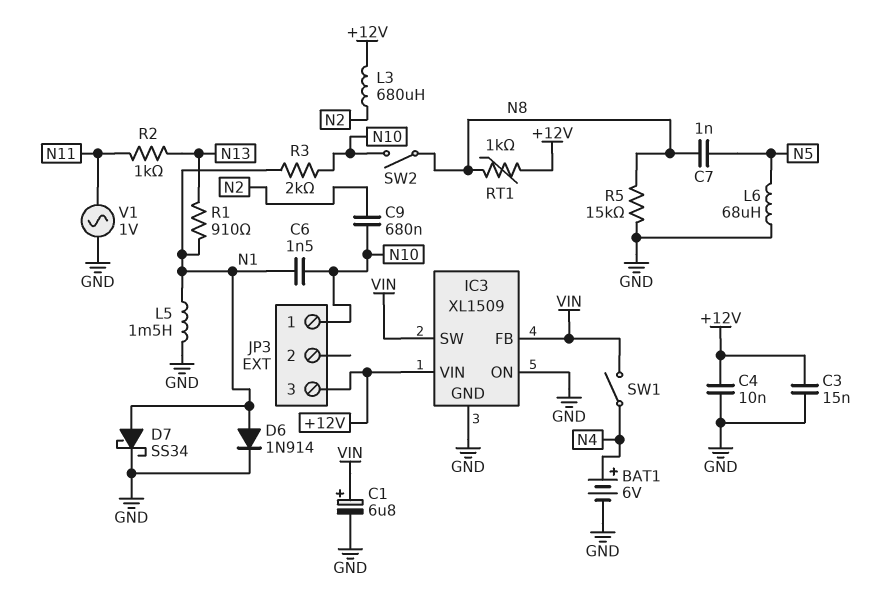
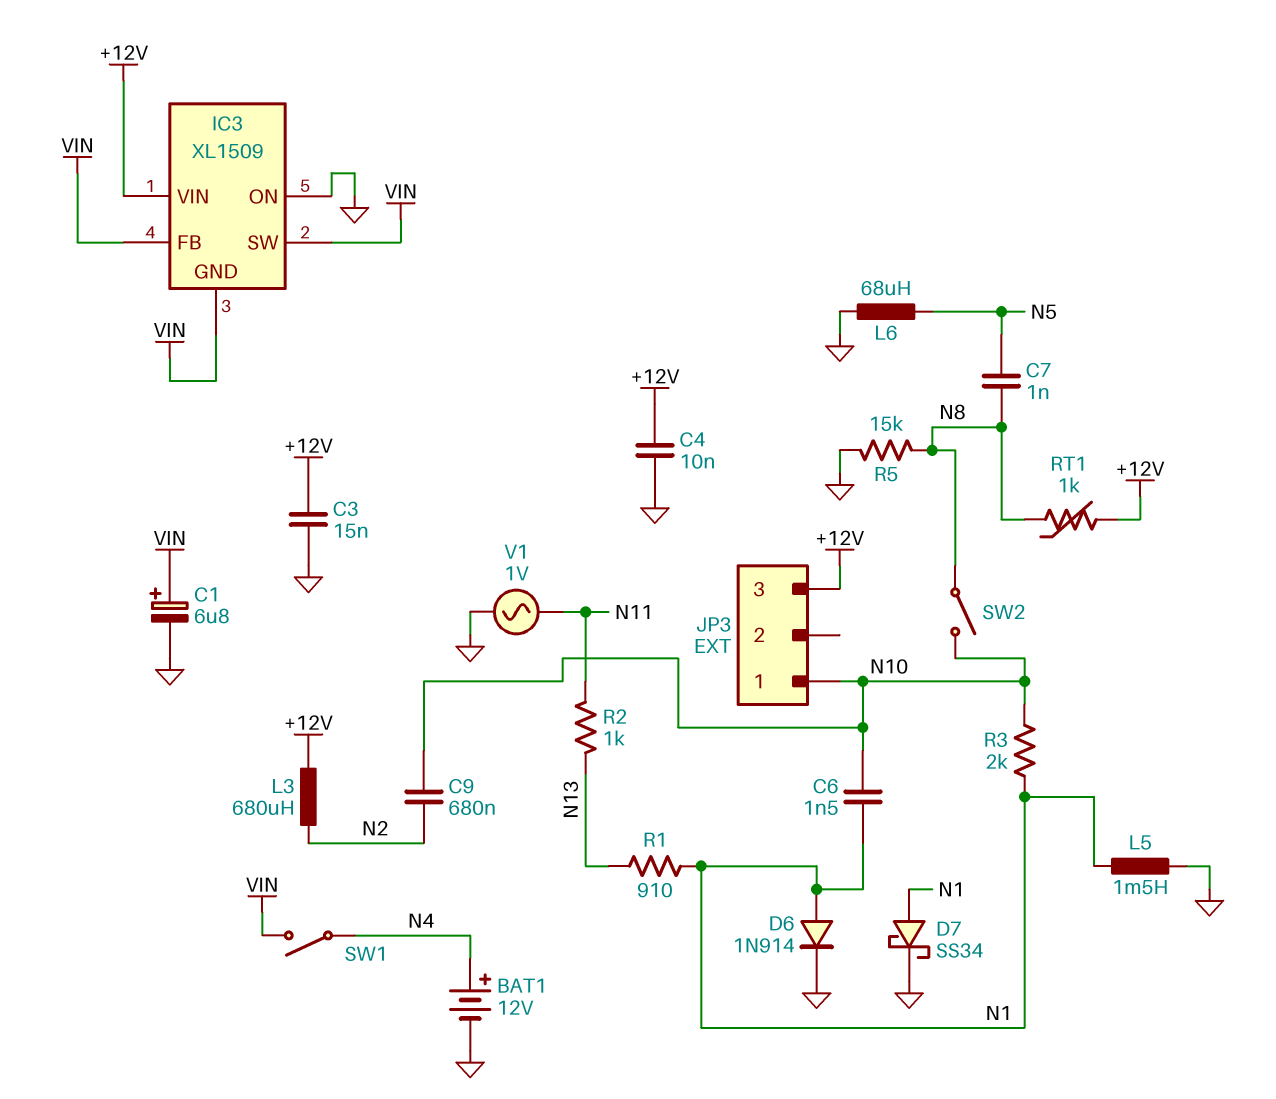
BAT1: 6V (plus N4, minus GND) -> 12V (plus N4, minus GND)
IC3 pin GND: GND -> VIN

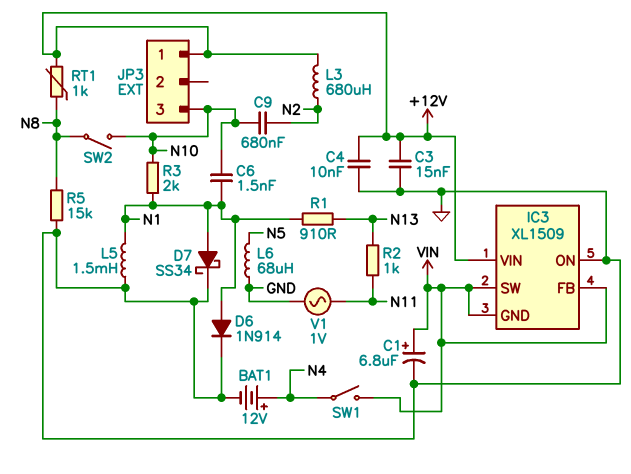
C7: 1nF (N5, N8) -> none
JP3 pin 1: N10 -> +12V
JP3 pin 3: +12V -> N10

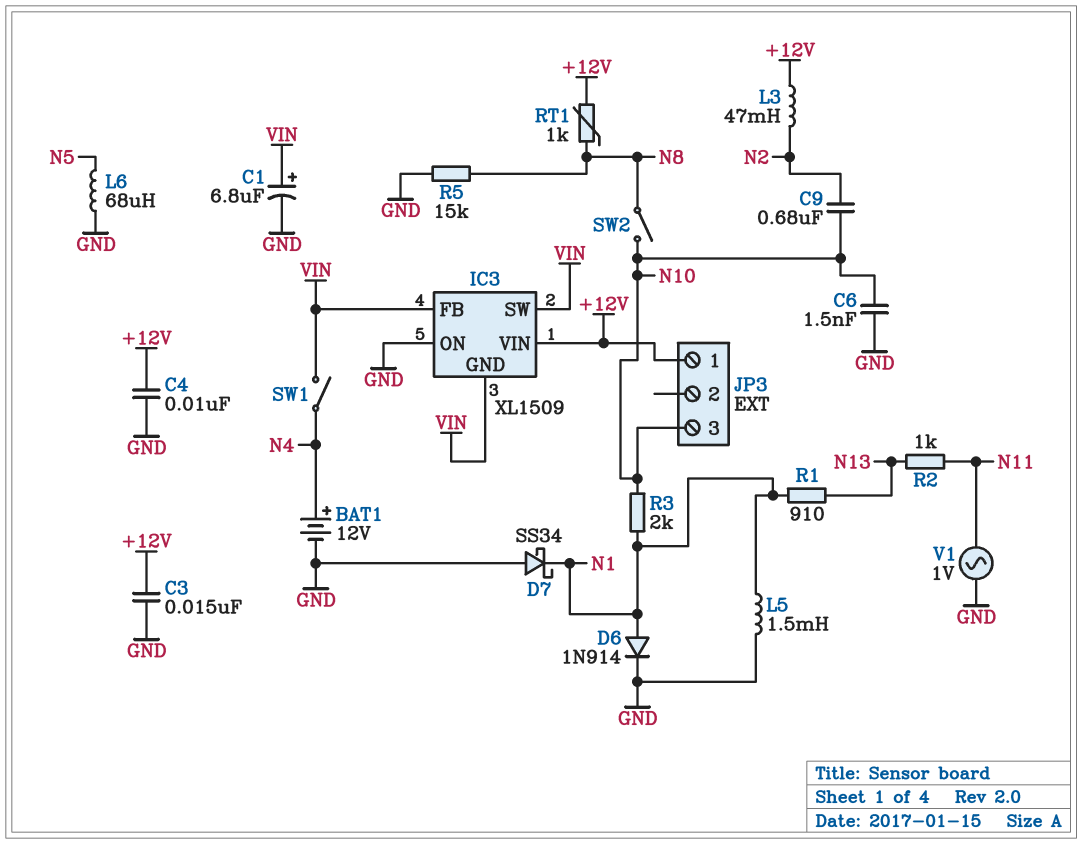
C6: 1.5nF (N1, N10) -> 1.5nF (GND, N10)
D7: schottky SS34 (A N1, K GND) -> schottky SS34 (A GND, K N1)
L3: 680uH (+12V, N2) -> 47mH (+12V, N2)

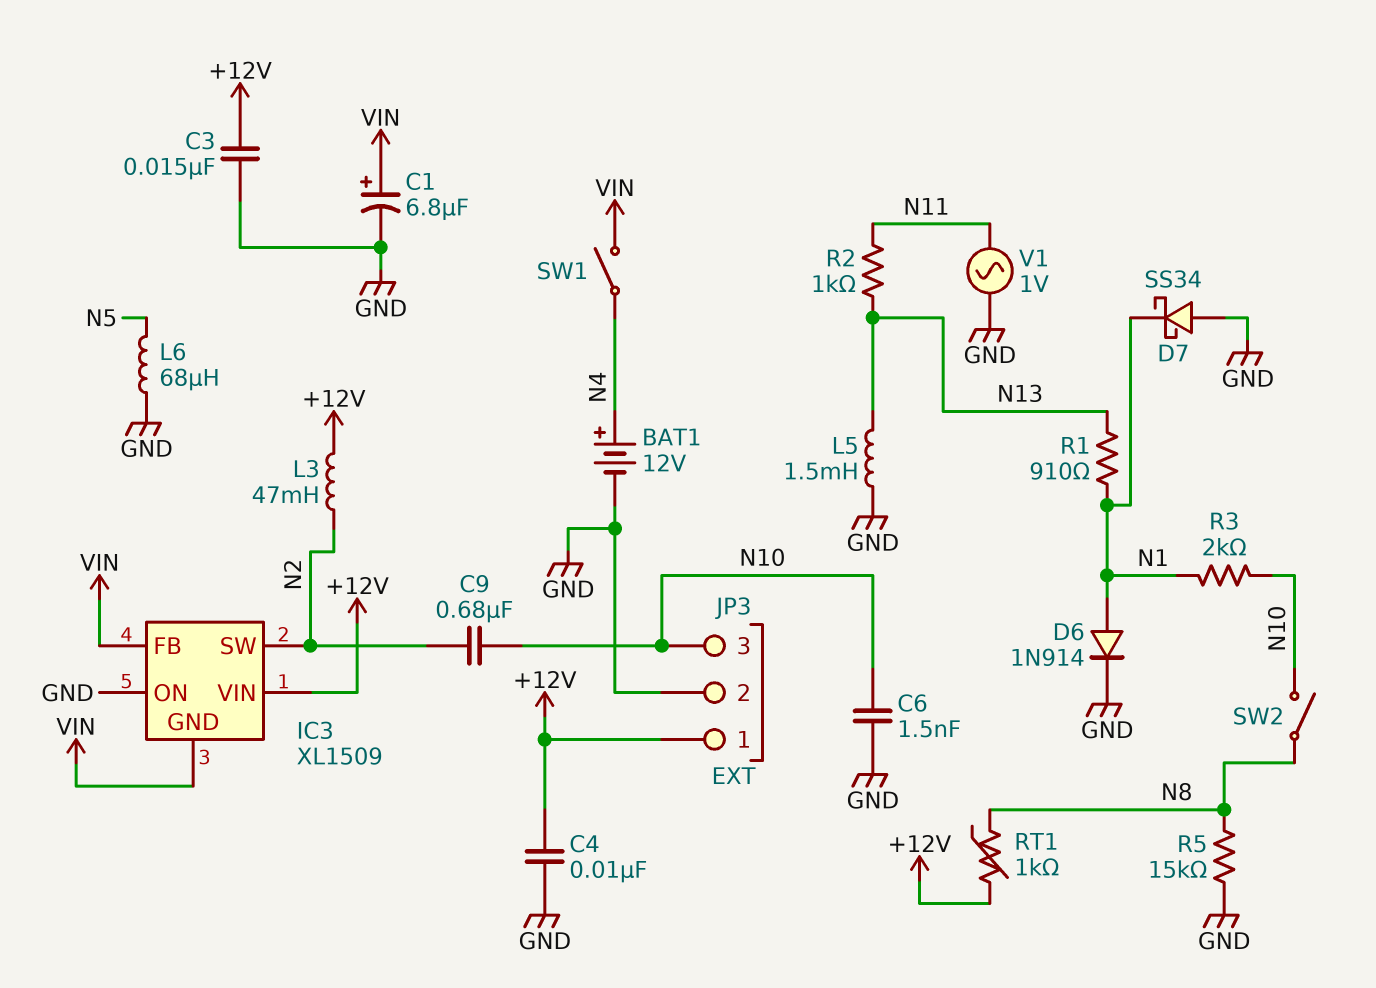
IC3 pin SW: VIN -> N2
JP3 pin 2: none -> GND
L5: 1.5mH (GND, N1) -> 1.5mH (GND, N13)

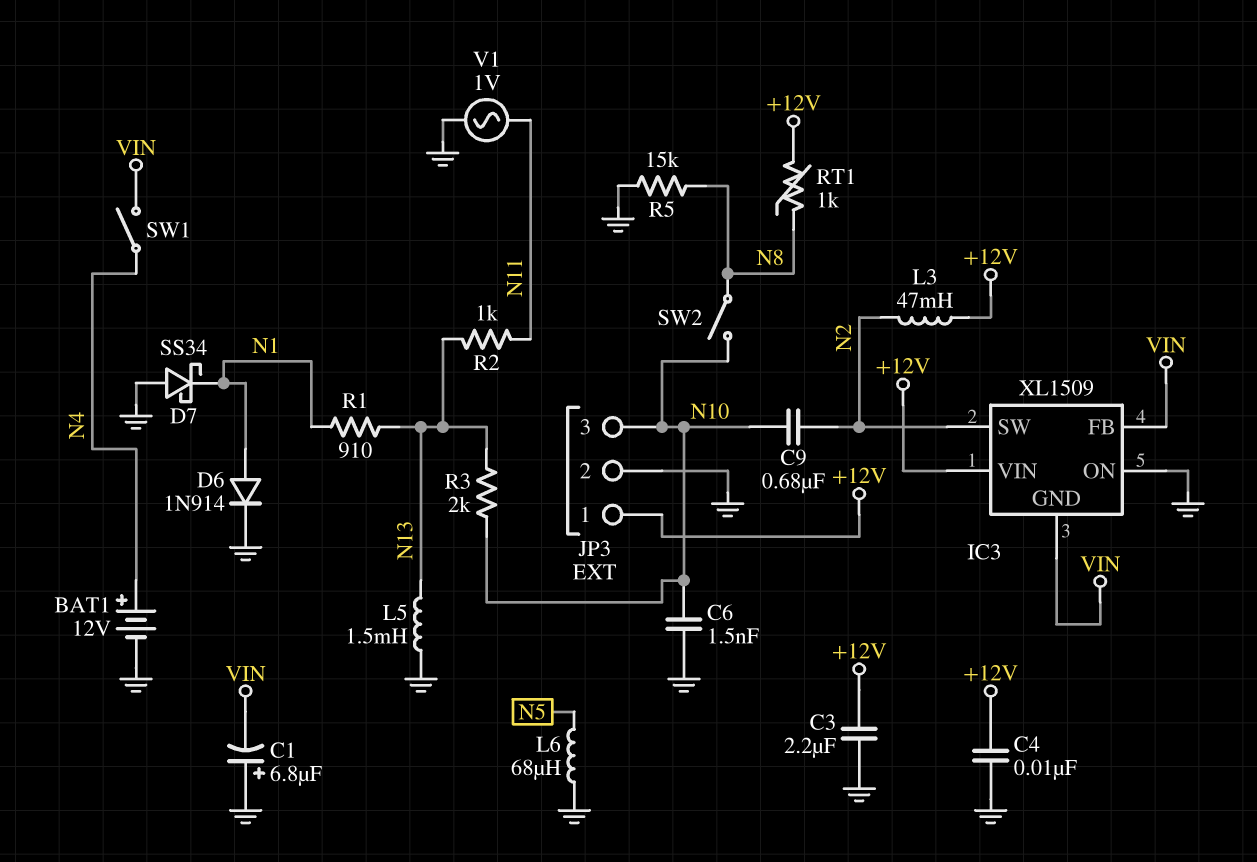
C1: 6.8uF (plus VIN, minus GND) -> 6.8uF (plus GND, minus VIN)
C3: 15nF (+12V, GND) -> 2.2uF (+12V, GND)
R3: 2k (N1, N10) -> 2k (N10, N13)

